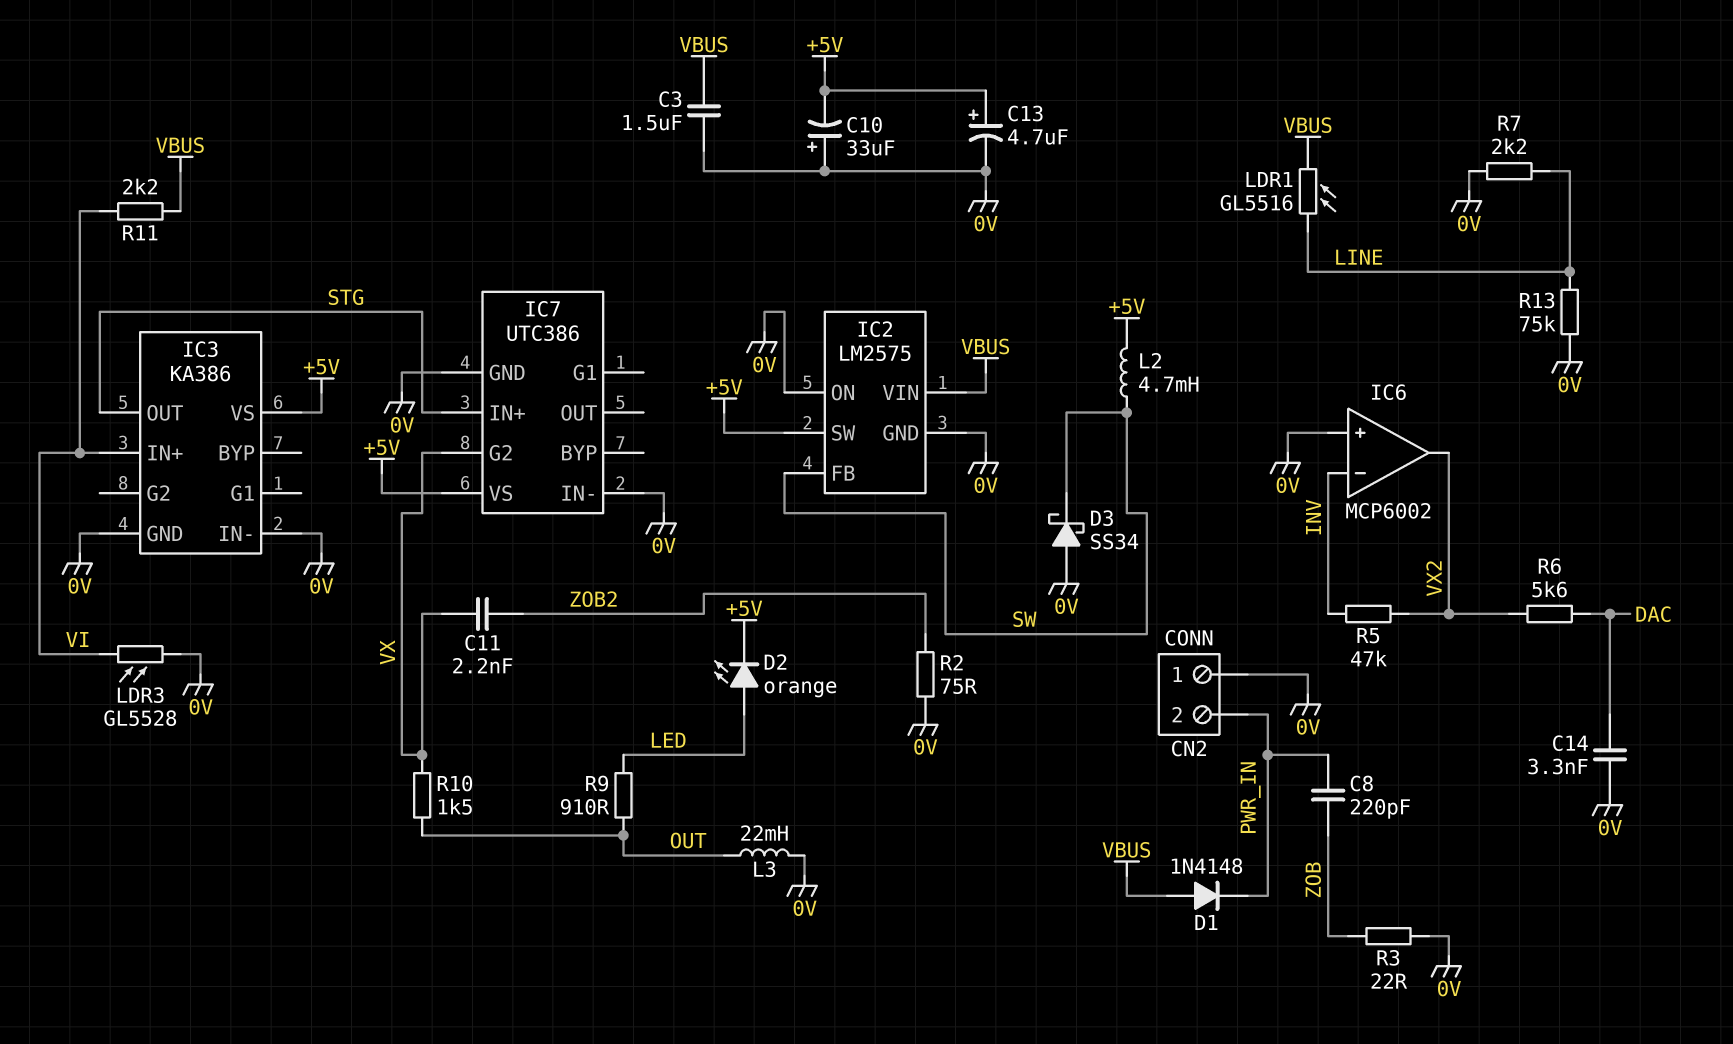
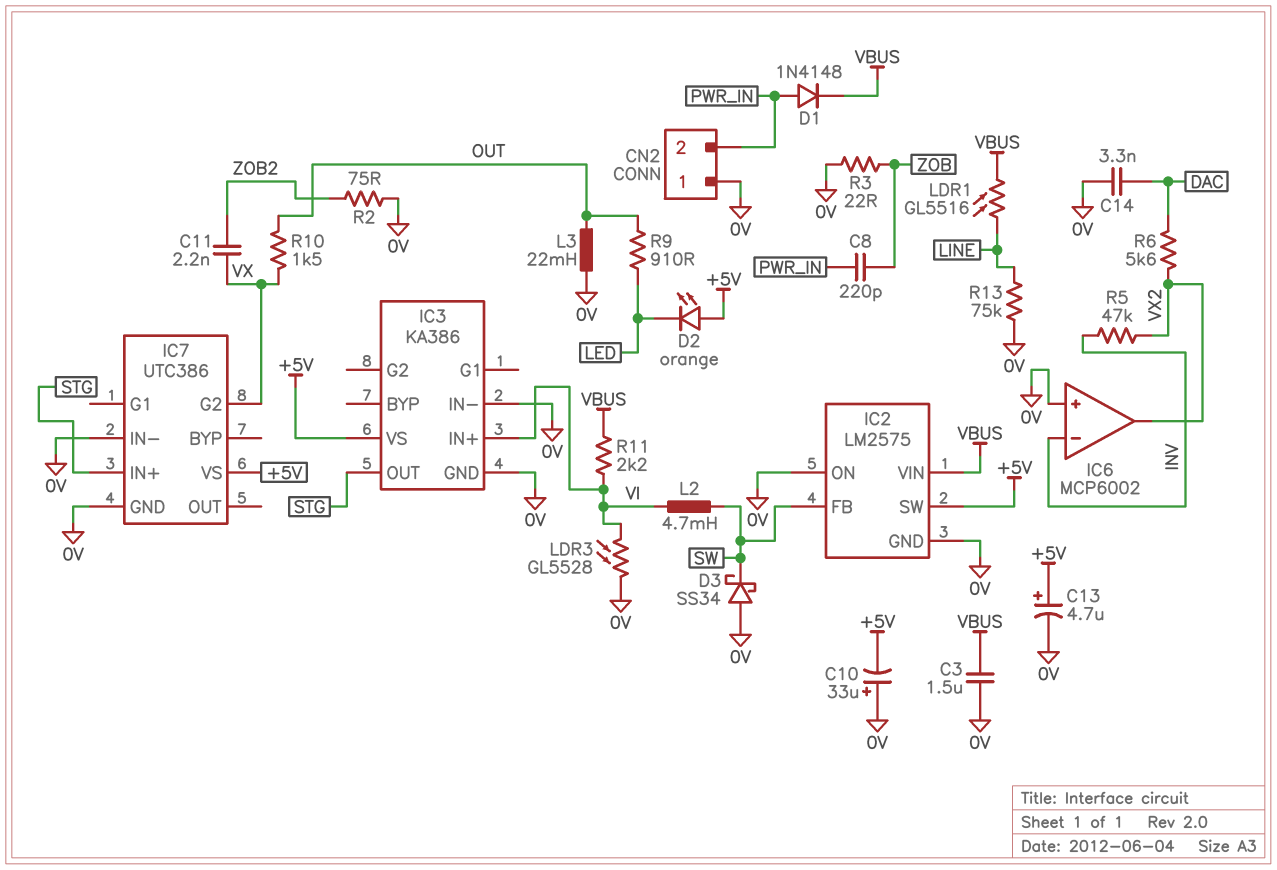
D1: diode 1N4148 (A VBUS, K PWR_IN) -> diode 1N4148 (A PWR_IN, K VBUS)
D2: LED orange (A LED, K +5V) -> LED orange (A +5V, K LED)
L2: 4.7mH (+5V, SW) -> 4.7mH (SW, VI)
R7: 2.2k (0V, LINE) -> none

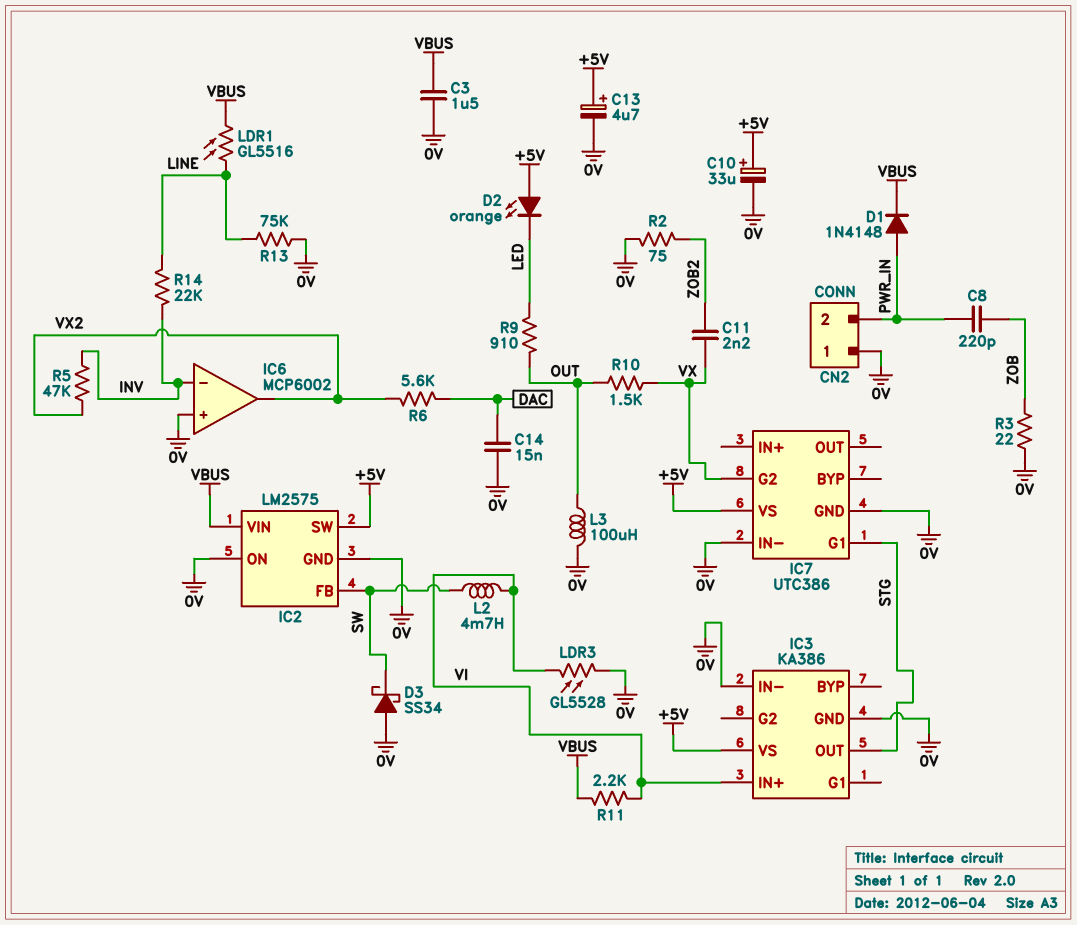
C10: 33uF (plus 0V, minus +5V) -> 33uF (plus +5V, minus 0V)
C14: 3.3nF (0V, DAC) -> 15nF (0V, DAC)
IC7 pin G1: none -> STG
IC7 pin IN+: STG -> none
L3: 22mH (0V, OUT) -> 100uH (0V, OUT)
R14: none -> 22k (INV, LINE)

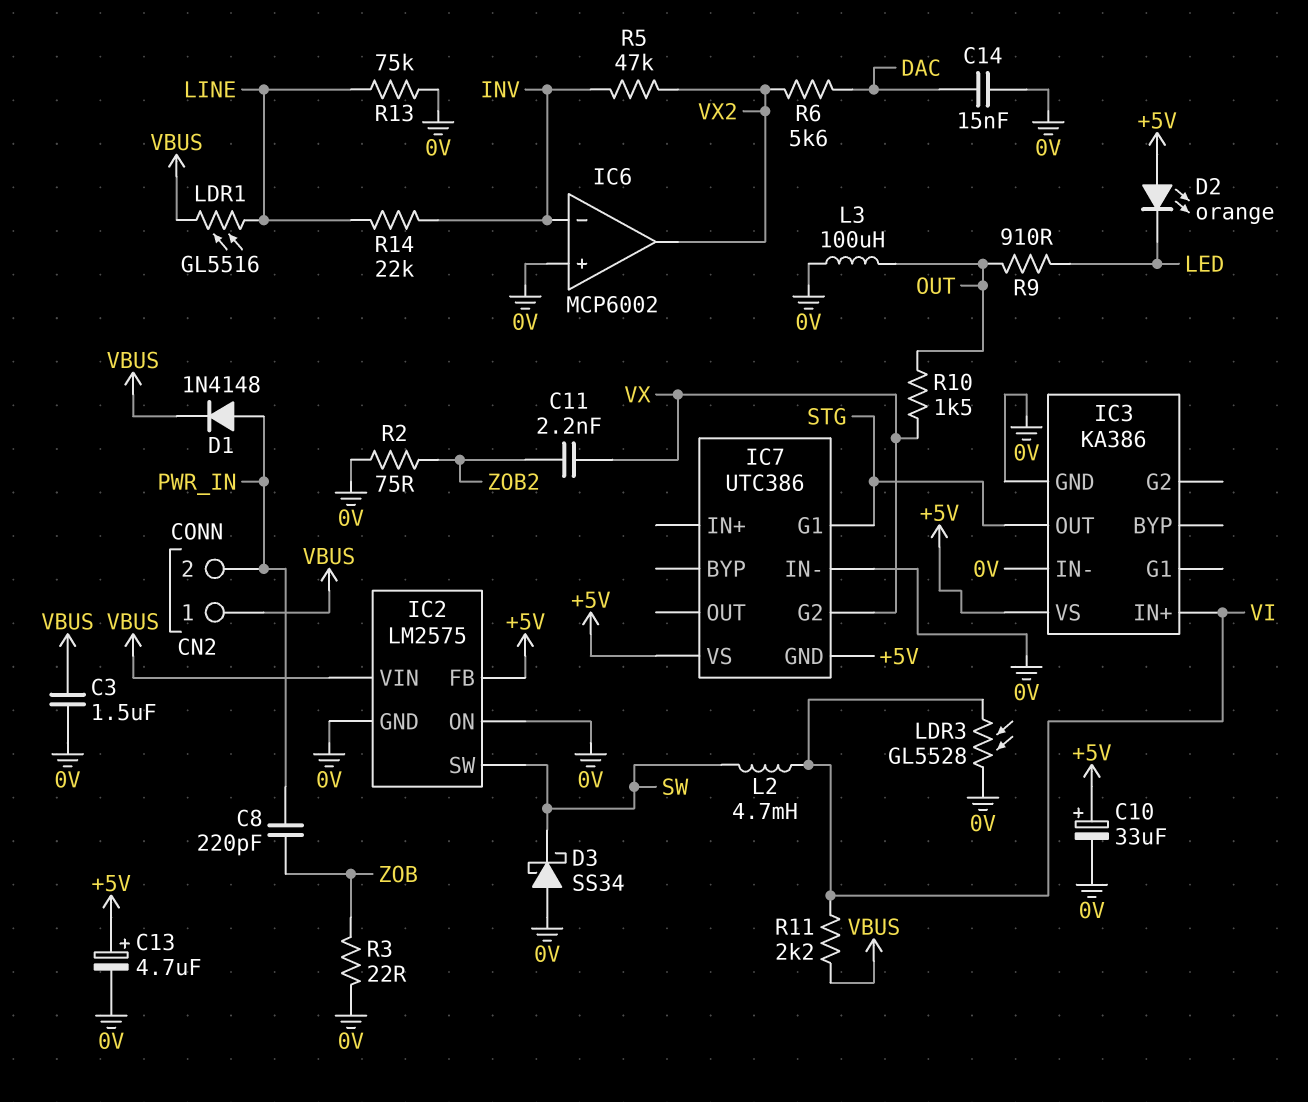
CN2 pin 1: 0V -> VBUS
IC2 pin FB: SW -> +5V
IC2 pin SW: +5V -> SW
IC7 pin GND: 0V -> +5V

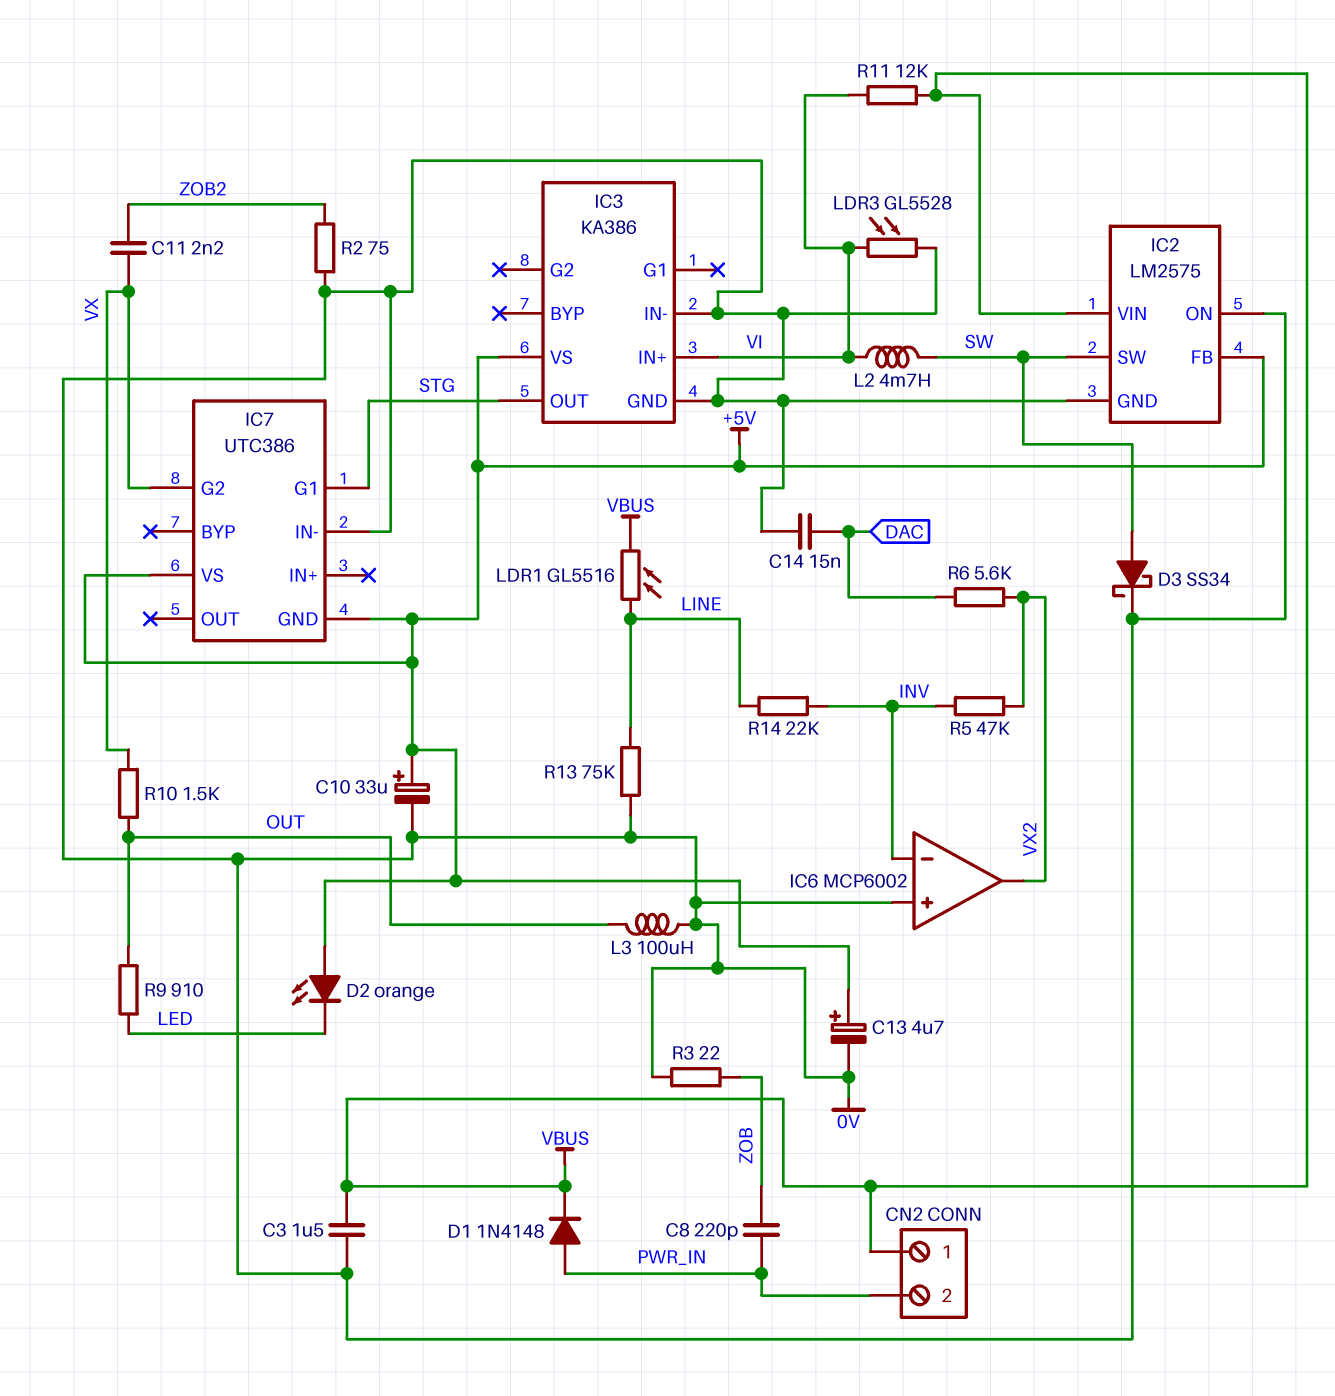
D3: schottky SS34 (A 0V, K SW) -> schottky SS34 (A SW, K 0V)
R11: 2.2k (VBUS, VI) -> 12k (VBUS, VI)

